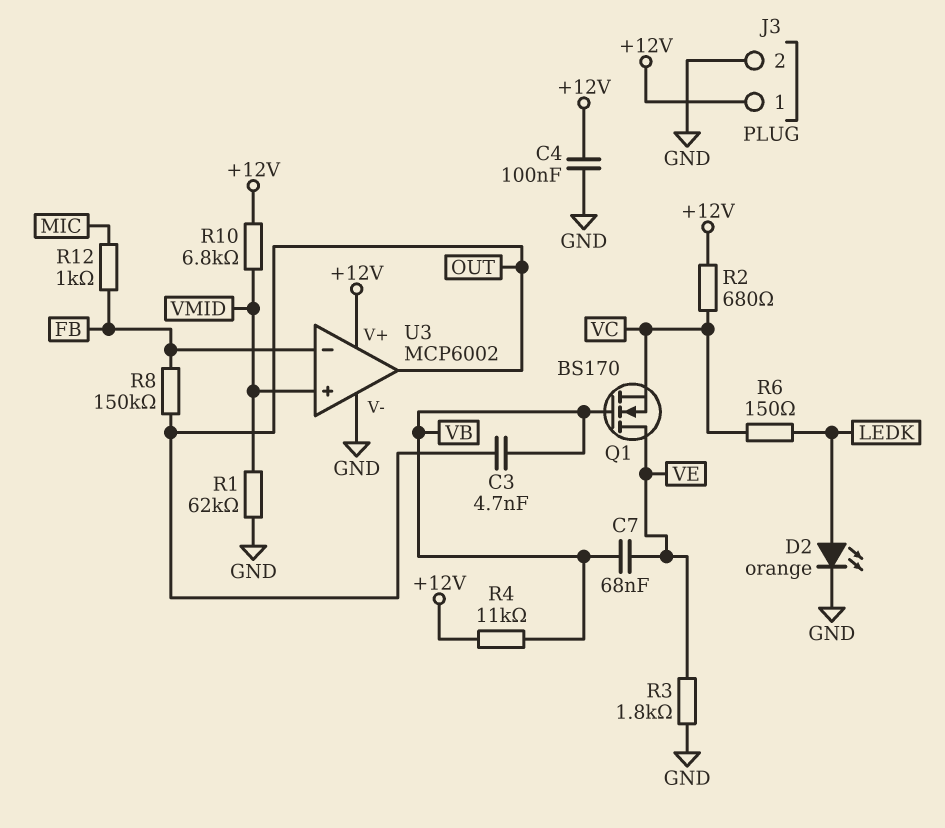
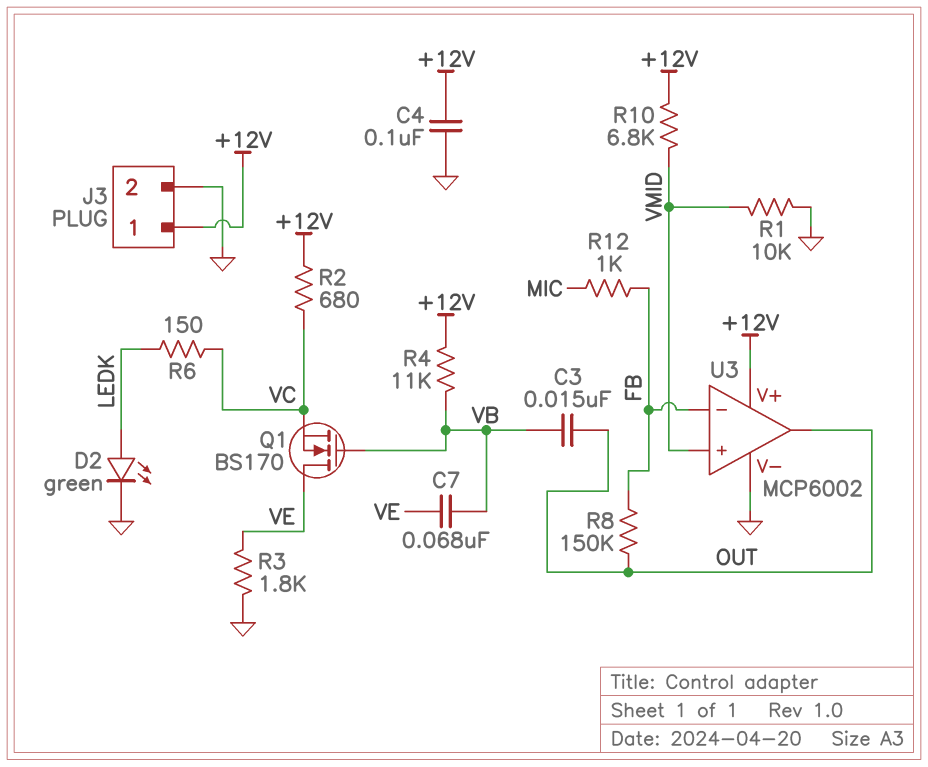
C3: 4.7nF (OUT, VB) -> 15nF (OUT, VB)
D2: LED orange (A LEDK, K GND) -> LED green (A LEDK, K GND)
R1: 62k (GND, VMID) -> 10k (GND, VMID)

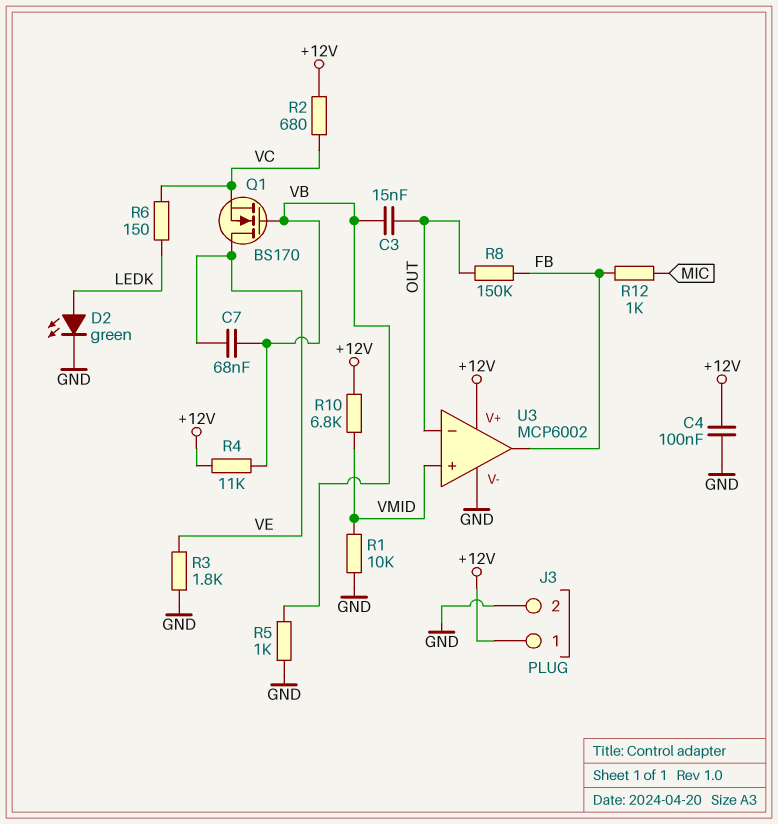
R5: none -> 1k (GND, VB)
U3 pin in-: FB -> OUT
U3 pin out: OUT -> FB

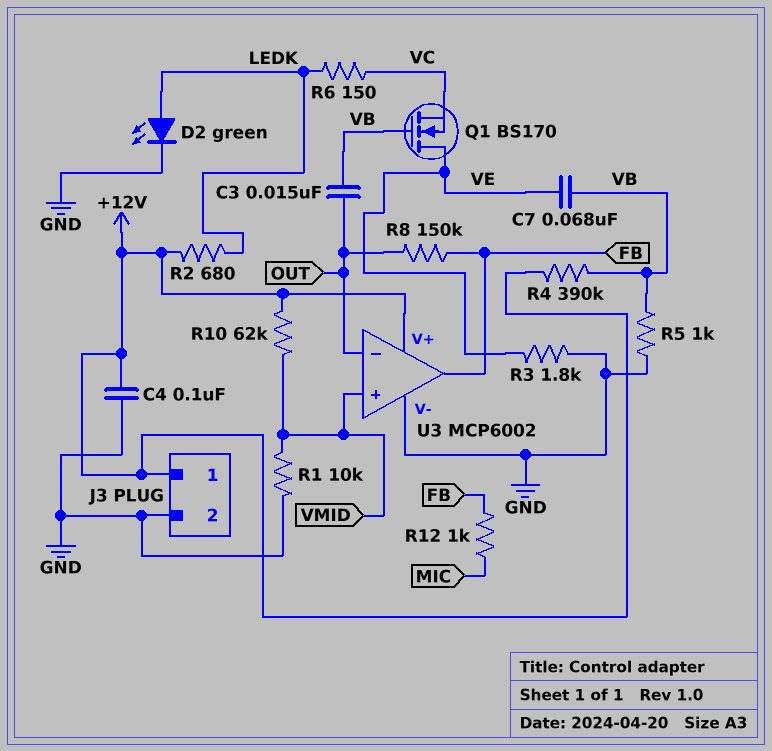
R2: 680 (+12V, VC) -> 680 (+12V, LEDK)
R4: 11k (+12V, VB) -> 390k (+12V, VB)
R10: 6.8k (+12V, VMID) -> 62k (+12V, VMID)

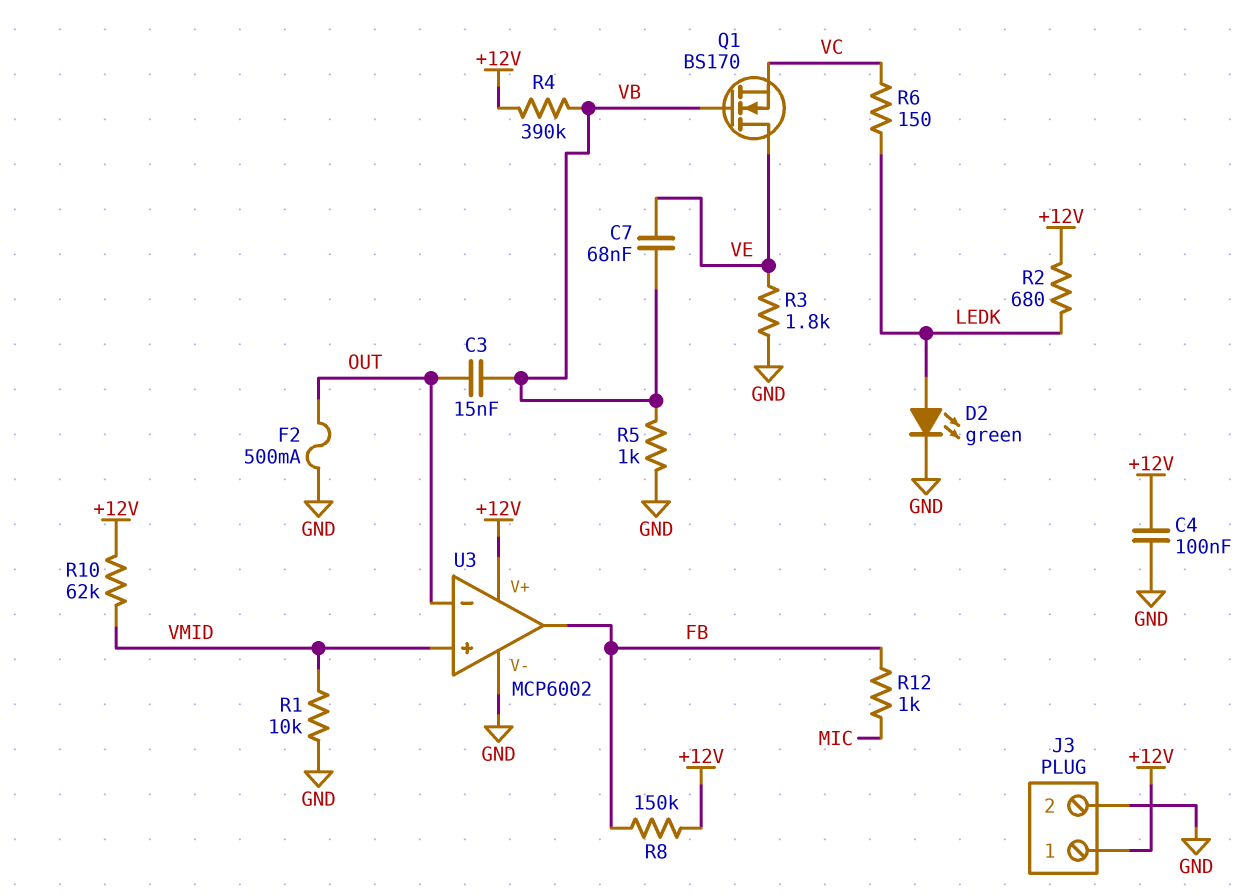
F2: none -> 500mA (GND, OUT)
R8: 150k (FB, OUT) -> 150k (+12V, FB)

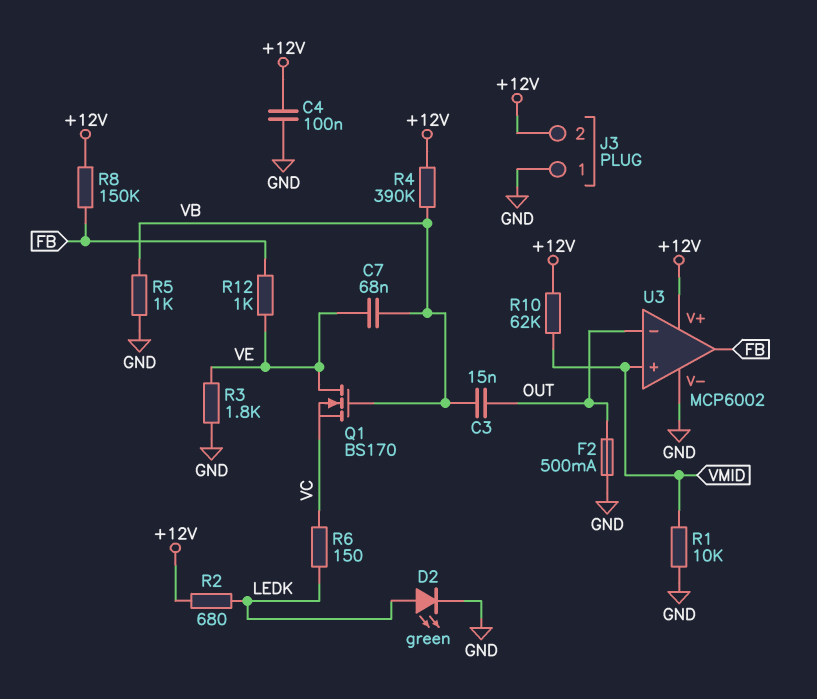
J3 pin 1: +12V -> GND
J3 pin 2: GND -> +12V
R12: 1k (FB, MIC) -> 1k (FB, VE)

